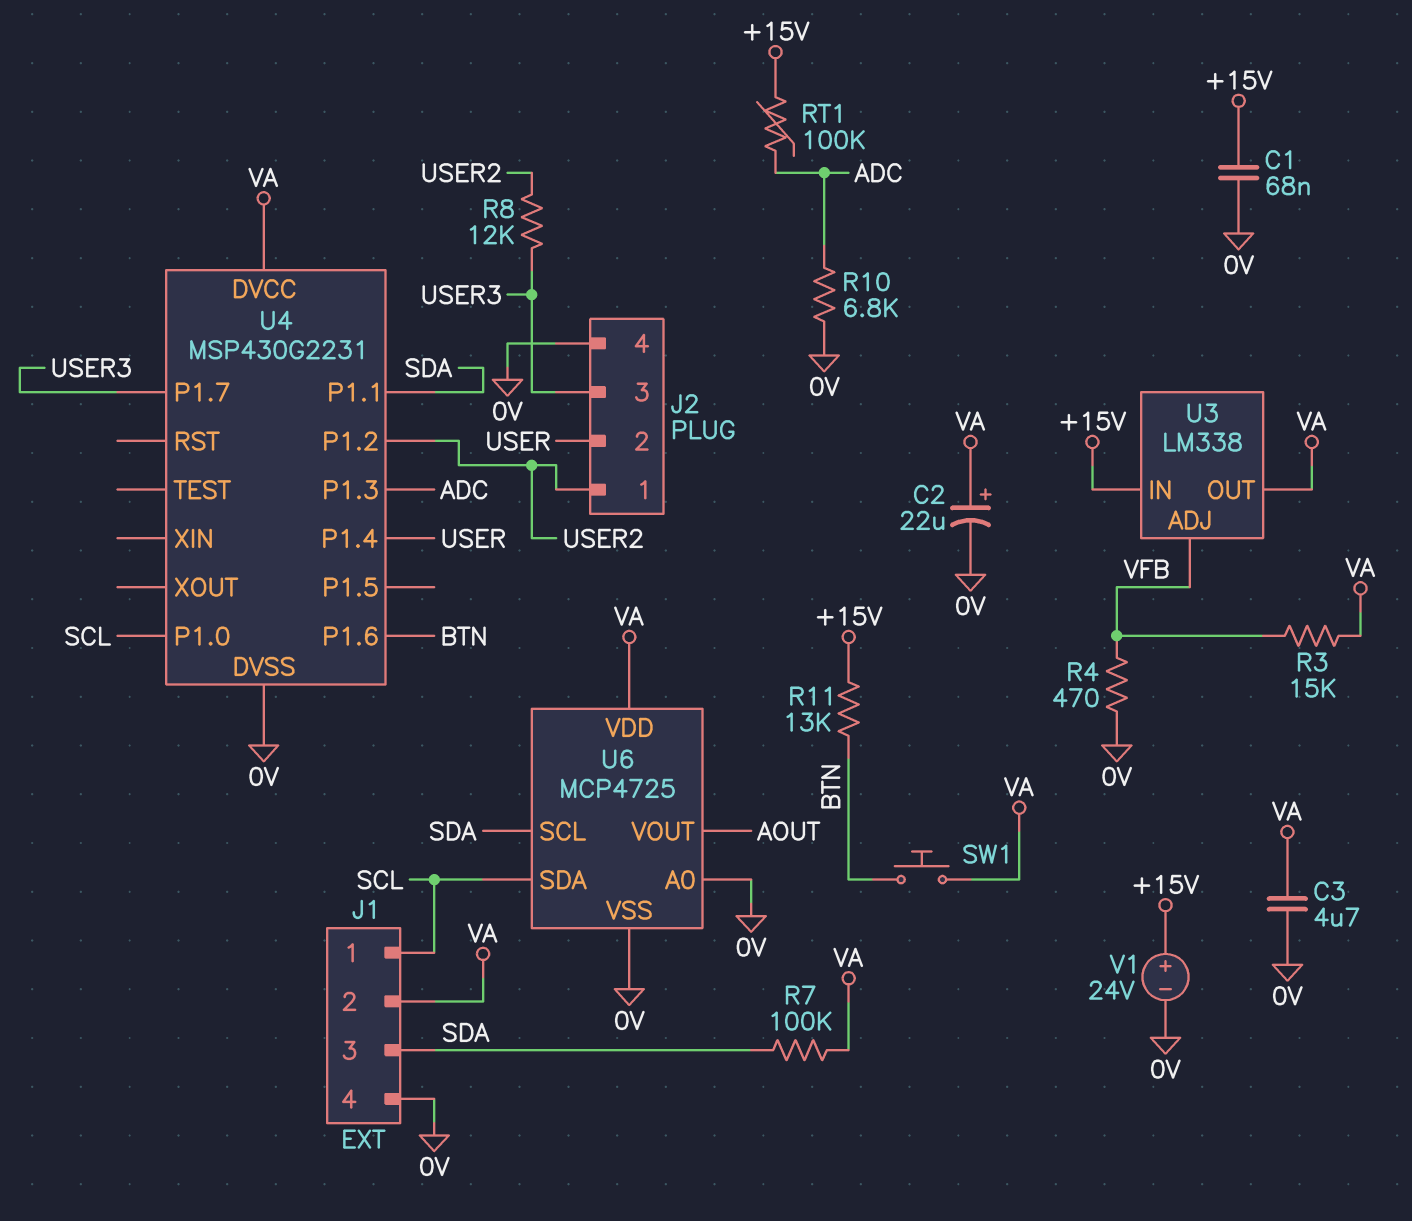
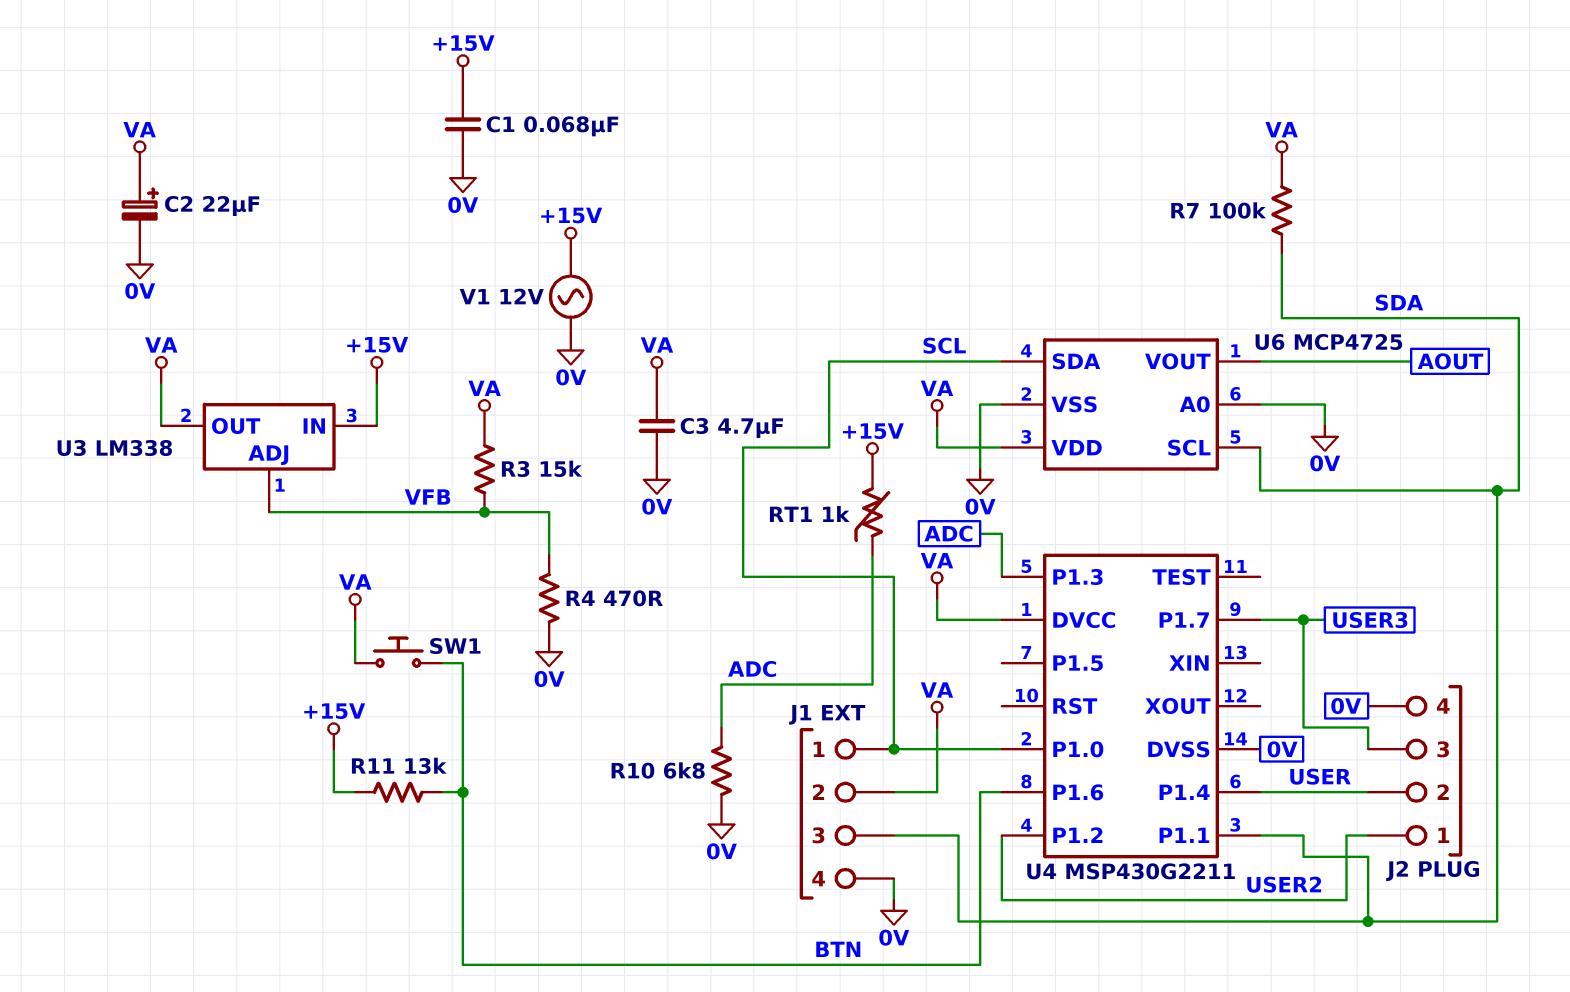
R8: 12k (USER2, USER3) -> none
RT1: 100k (+15V, ADC) -> 1k (+15V, ADC)
U4: MSP430G2231 -> MSP430G2211
V1: 24V (plus +15V, minus 0V) -> AC 12V (+15V, 0V)

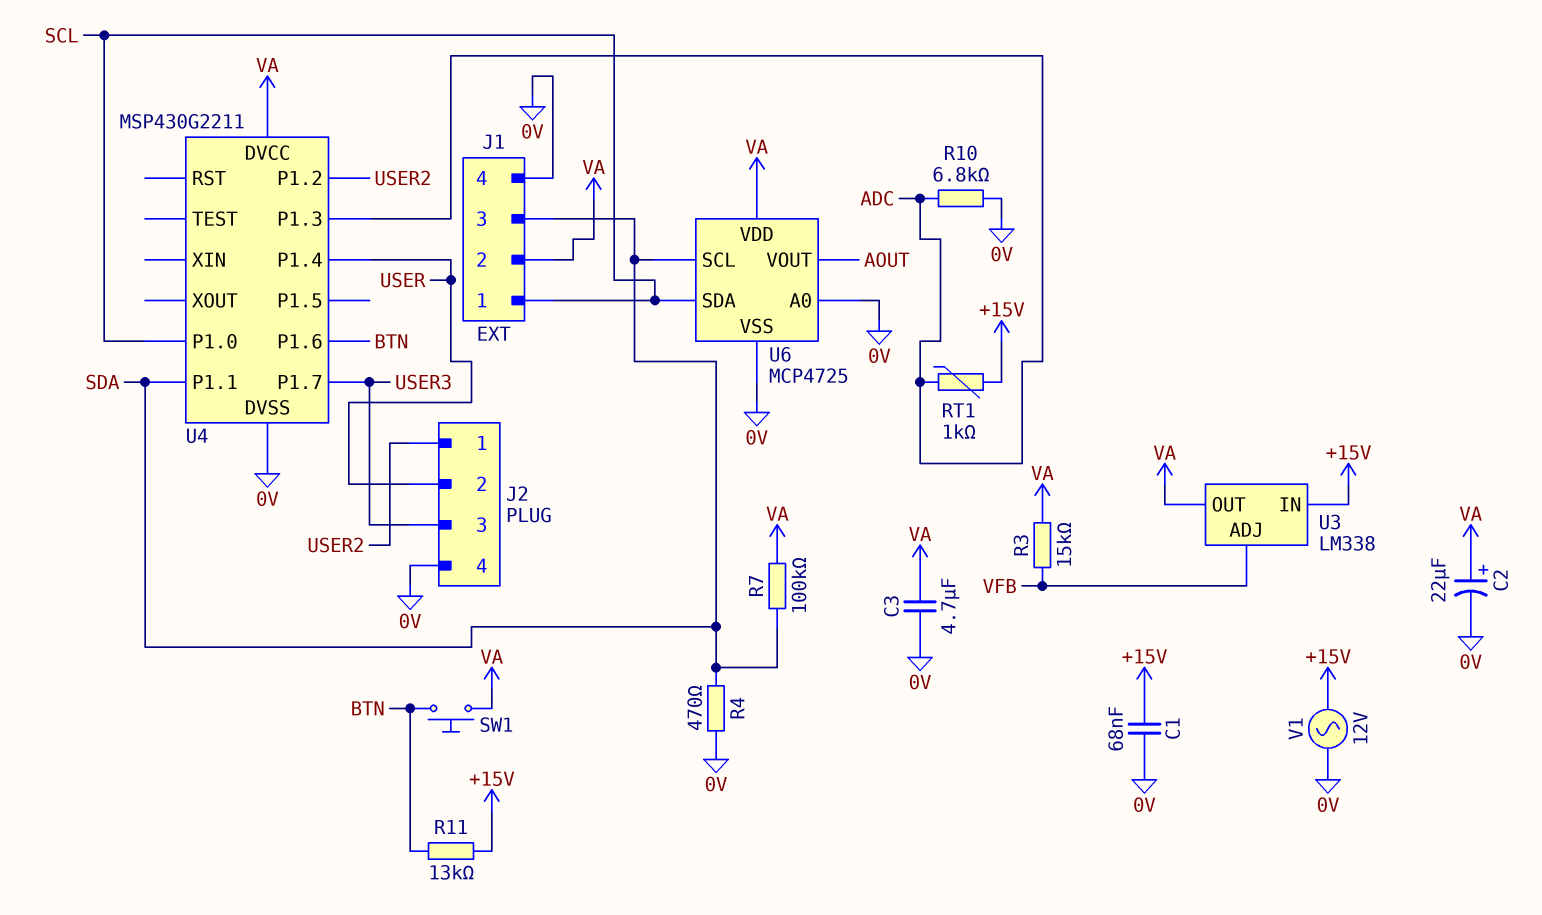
R4: 470 (0V, VFB) -> 470 (0V, SDA)

